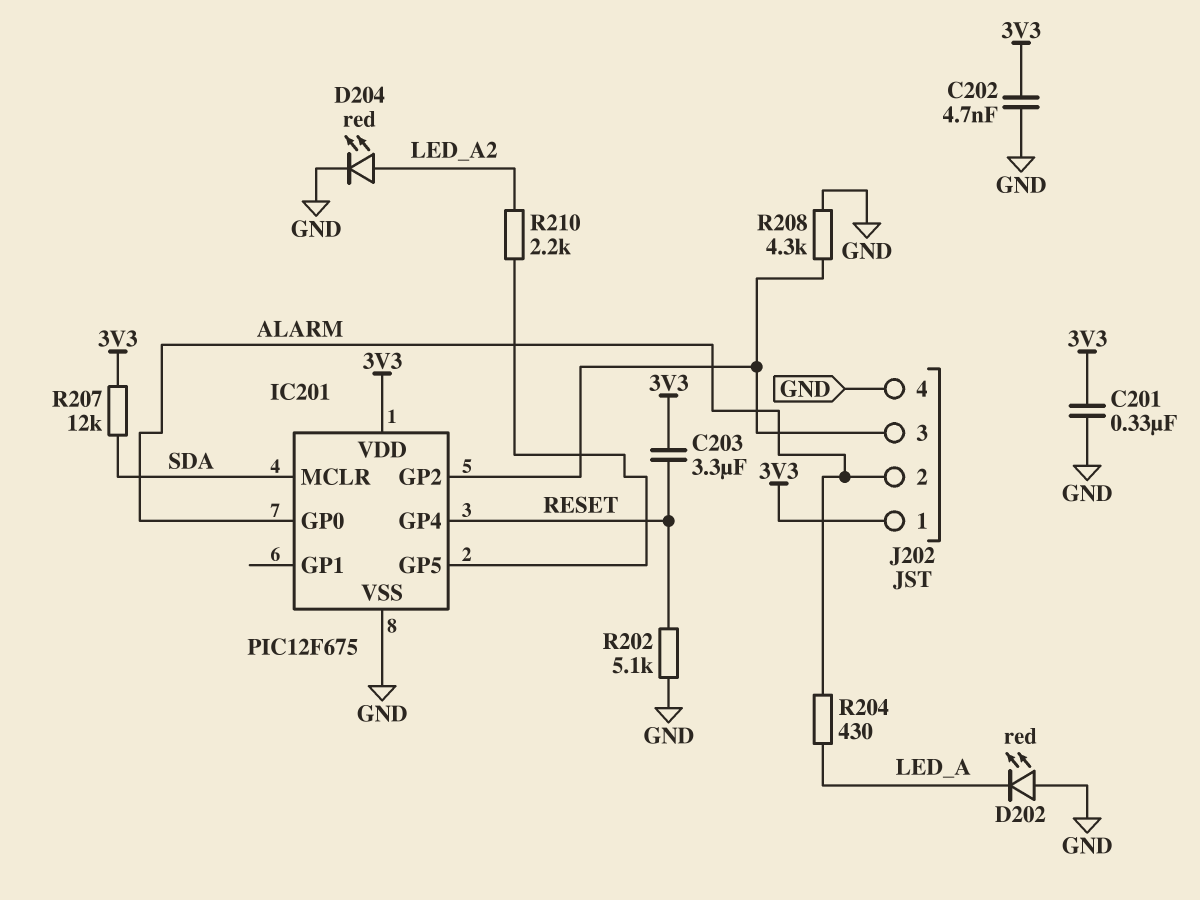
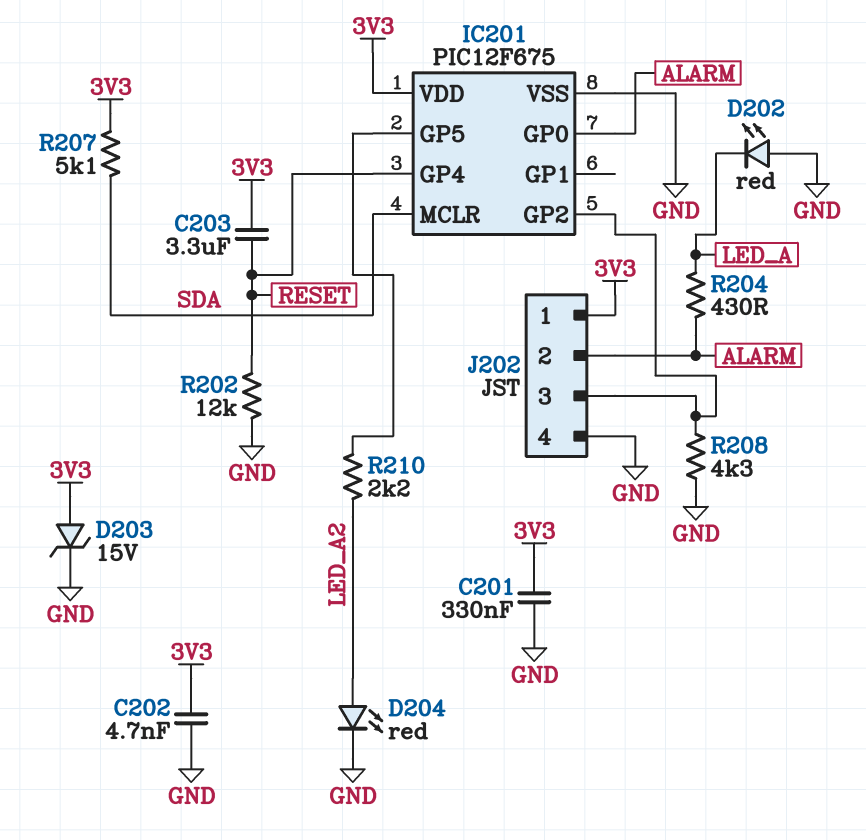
D203: none -> zener 15V (A 3V3, K GND)
R202: 5.1k (GND, RESET) -> 12k (GND, RESET)
R207: 12k (3V3, SDA) -> 5.1k (3V3, SDA)

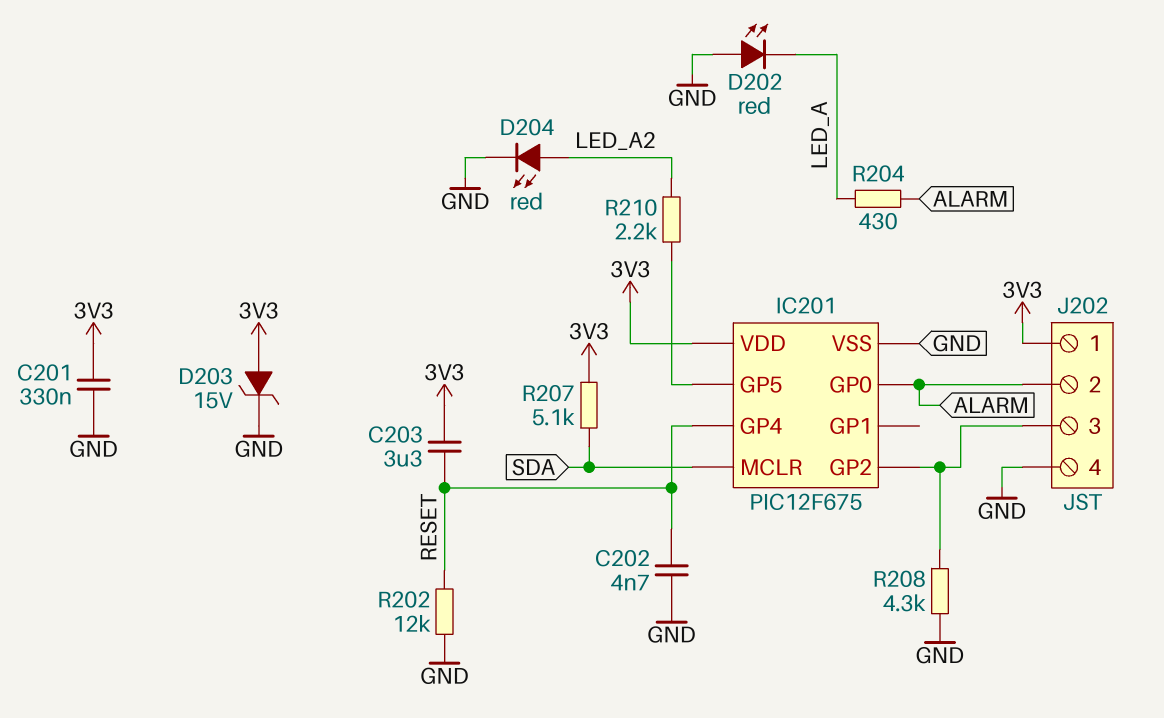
C202: 4.7nF (3V3, GND) -> 4.7nF (GND, RESET)

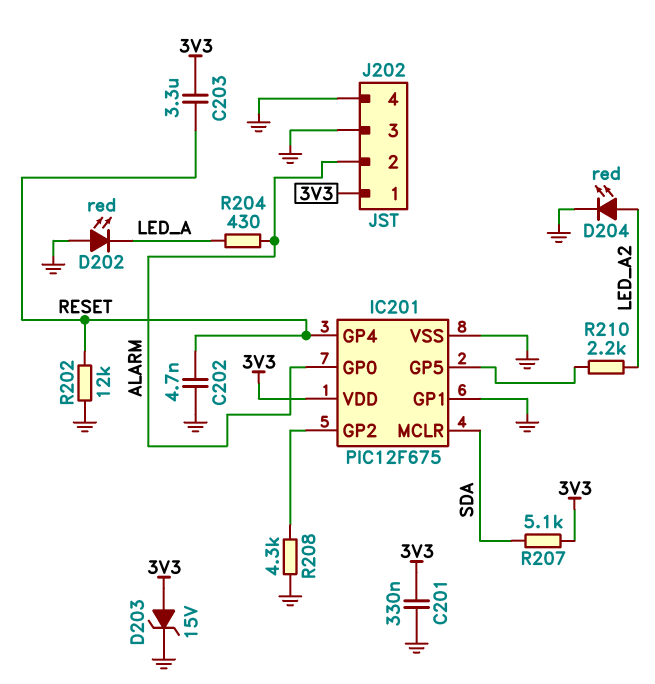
IC201 pin GP1: none -> GND
J202 pin 3: IC201/GP2 -> GND

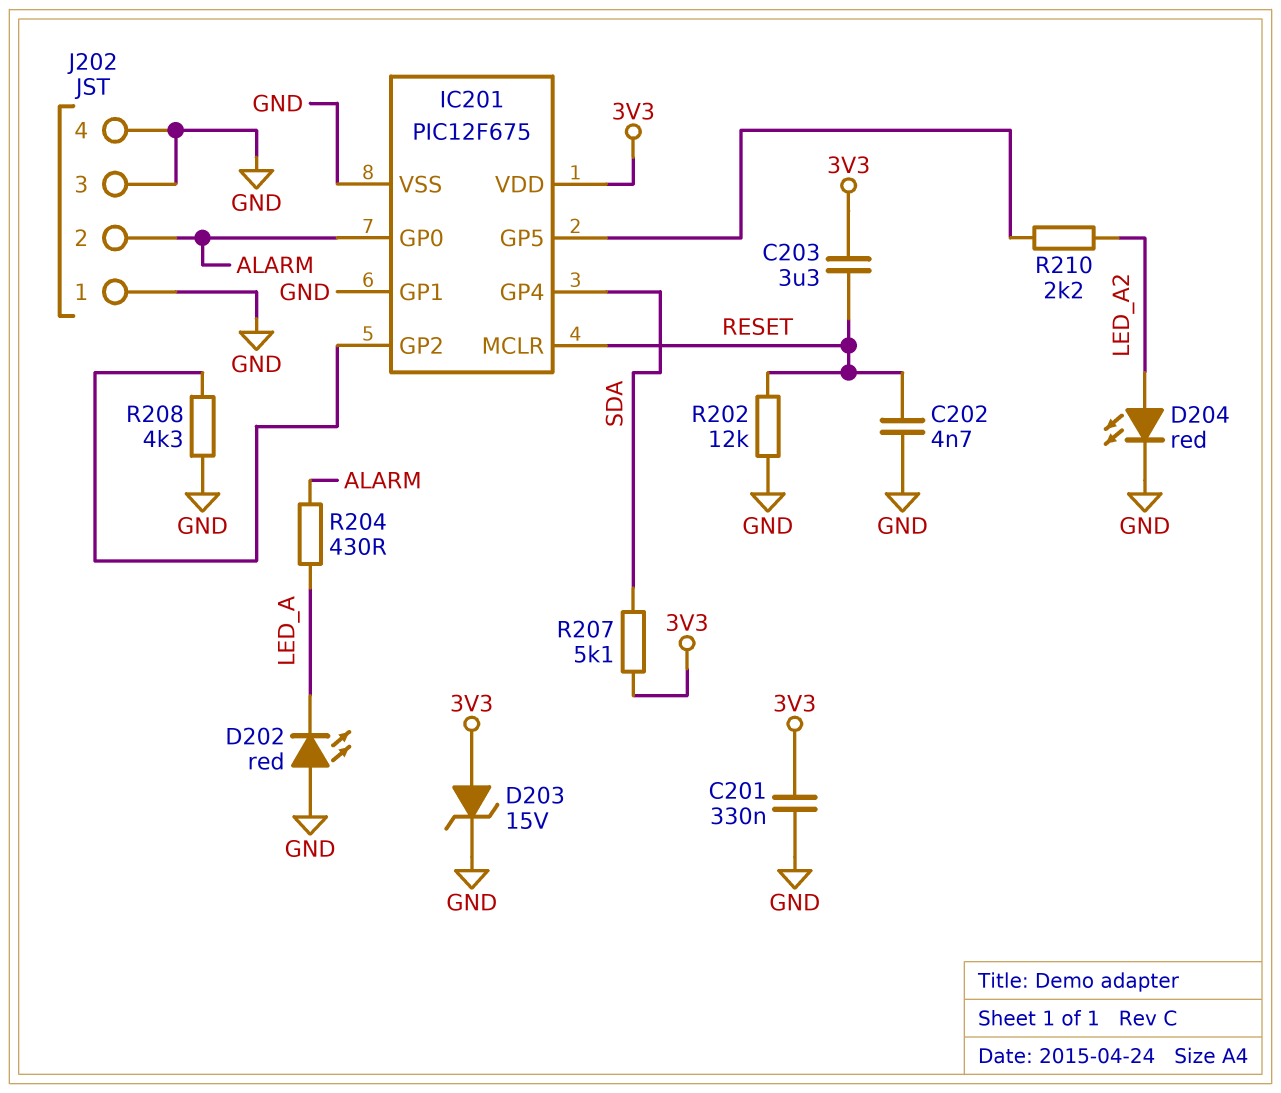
IC201 pin GP4: RESET -> SDA
IC201 pin MCLR: SDA -> RESET
J202 pin 1: 3V3 -> GND

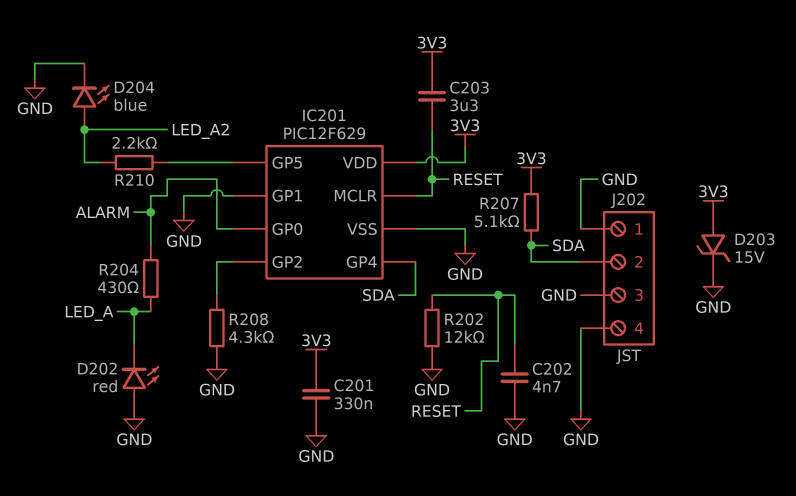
D204: LED red (A LED_A2, K GND) -> LED blue (A LED_A2, K GND)
IC201: PIC12F675 -> PIC12F629
J202 pin 2: ALARM -> SDA

